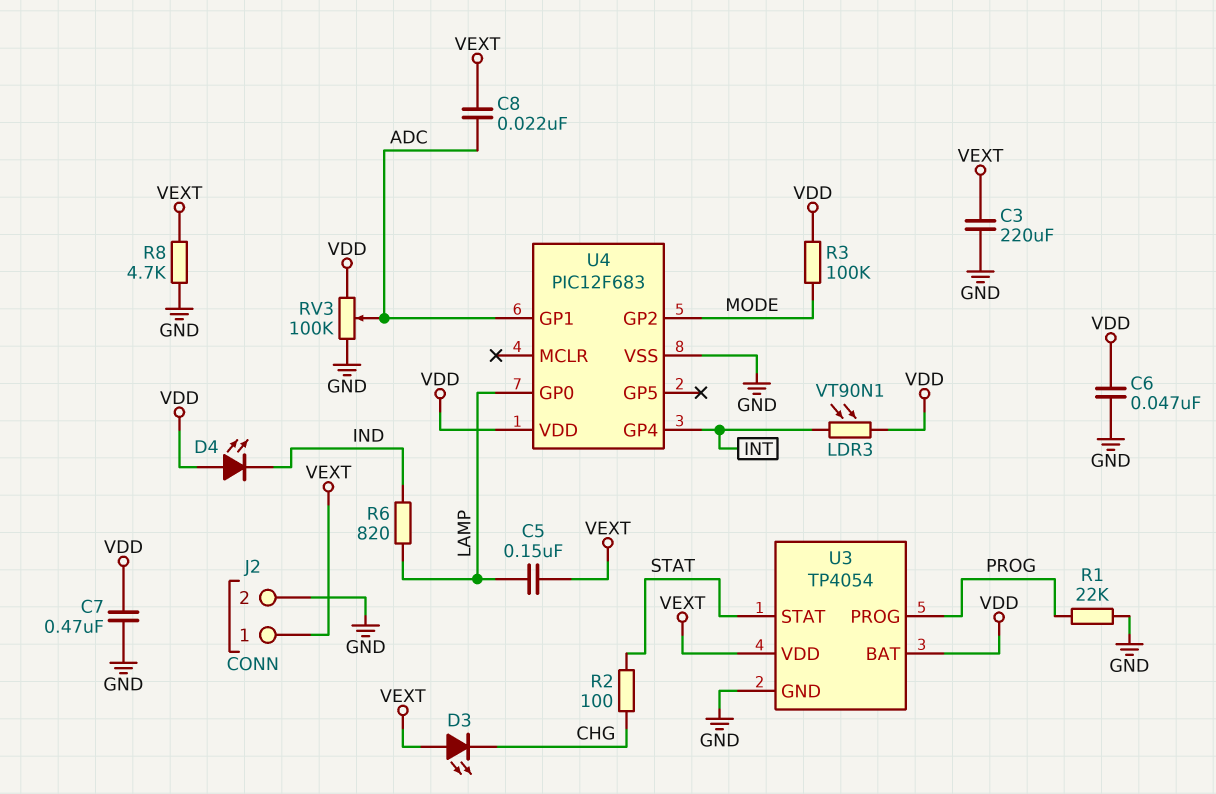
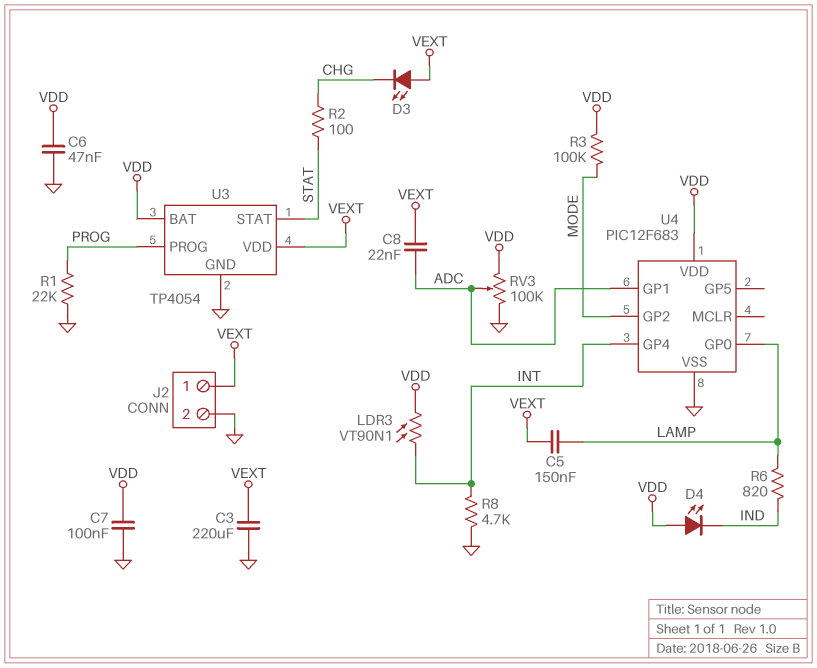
C7: 470nF (GND, VDD) -> 100nF (GND, VDD)
R8: 4.7k (GND, VEXT) -> 4.7k (GND, INT)

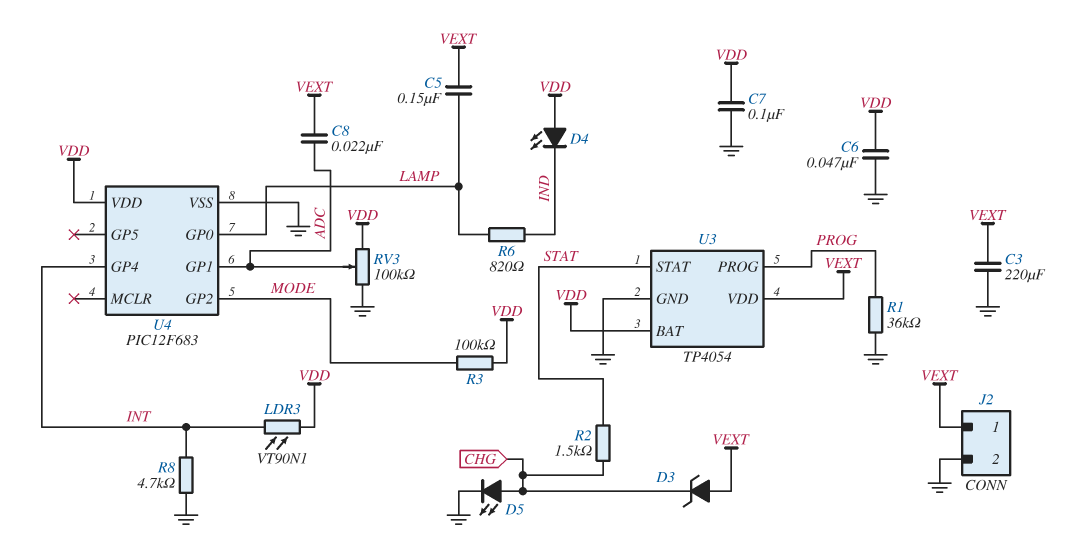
D3: LED (A VEXT, K CHG) -> zener (A VEXT, K CHG)
D5: none -> LED (A CHG, K GND)
R1: 22k (GND, PROG) -> 36k (GND, PROG)
R2: 100 (CHG, STAT) -> 1.5k (CHG, STAT)

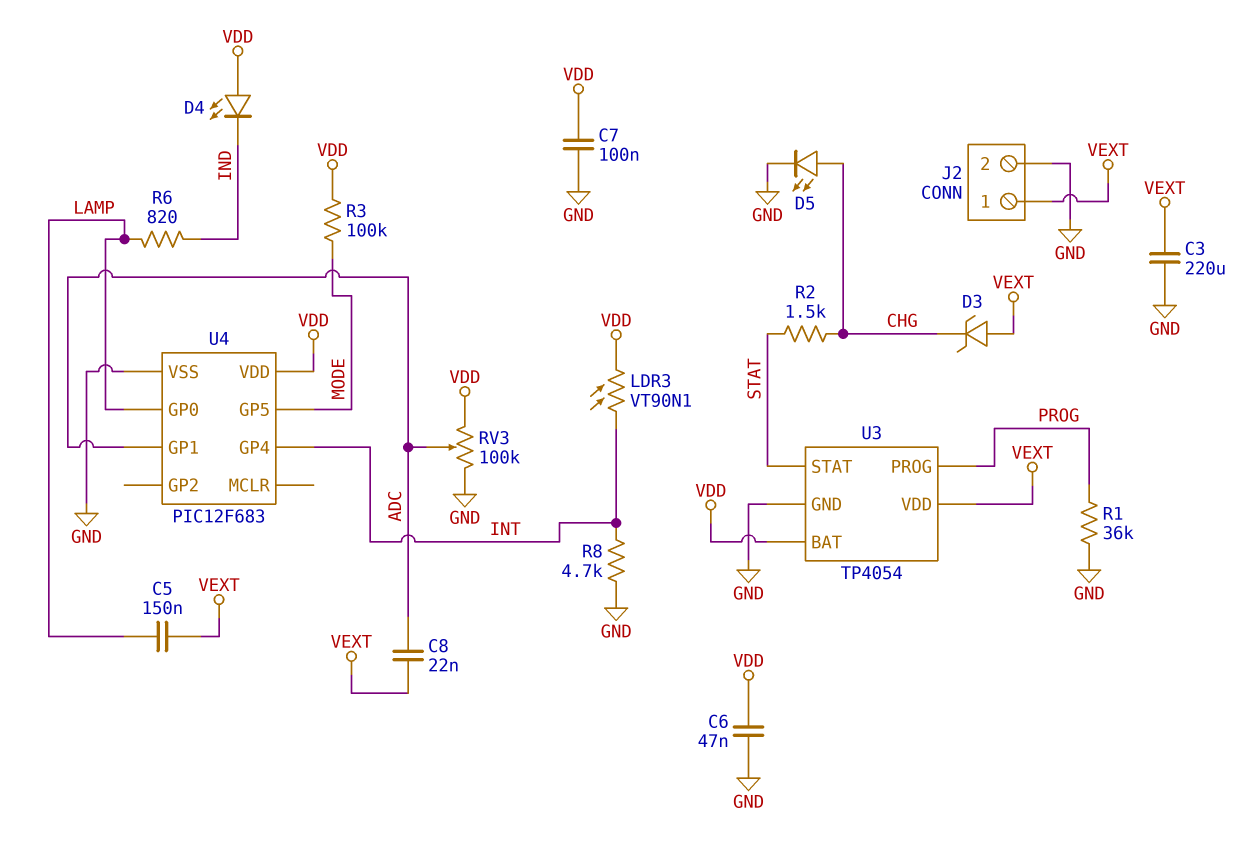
U4 pin GP2: MODE -> none
U4 pin GP5: none -> MODE

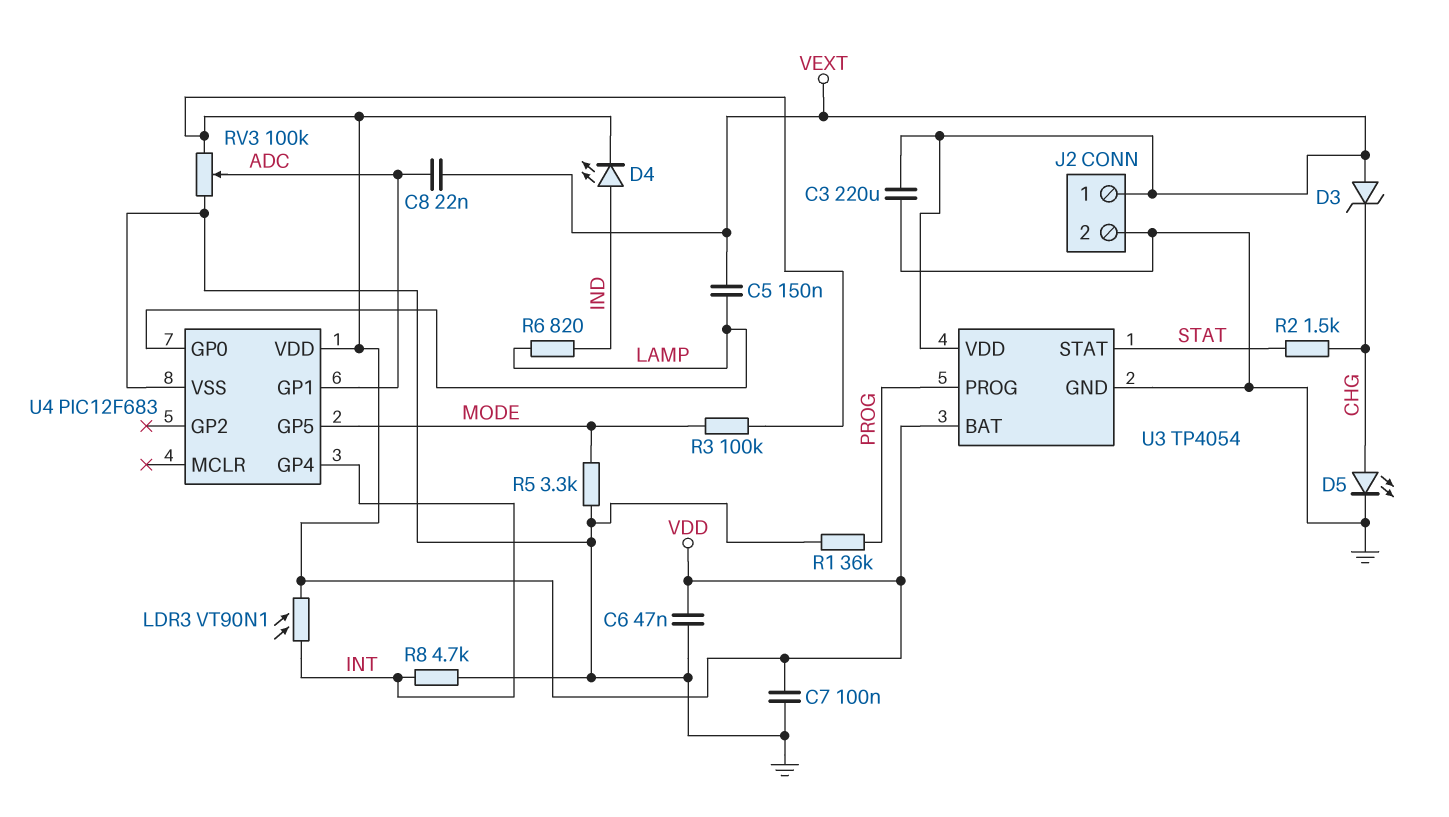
D4: LED (A VDD, K IND) -> LED (A IND, K VDD)
R5: none -> 3.3k (GND, MODE)

